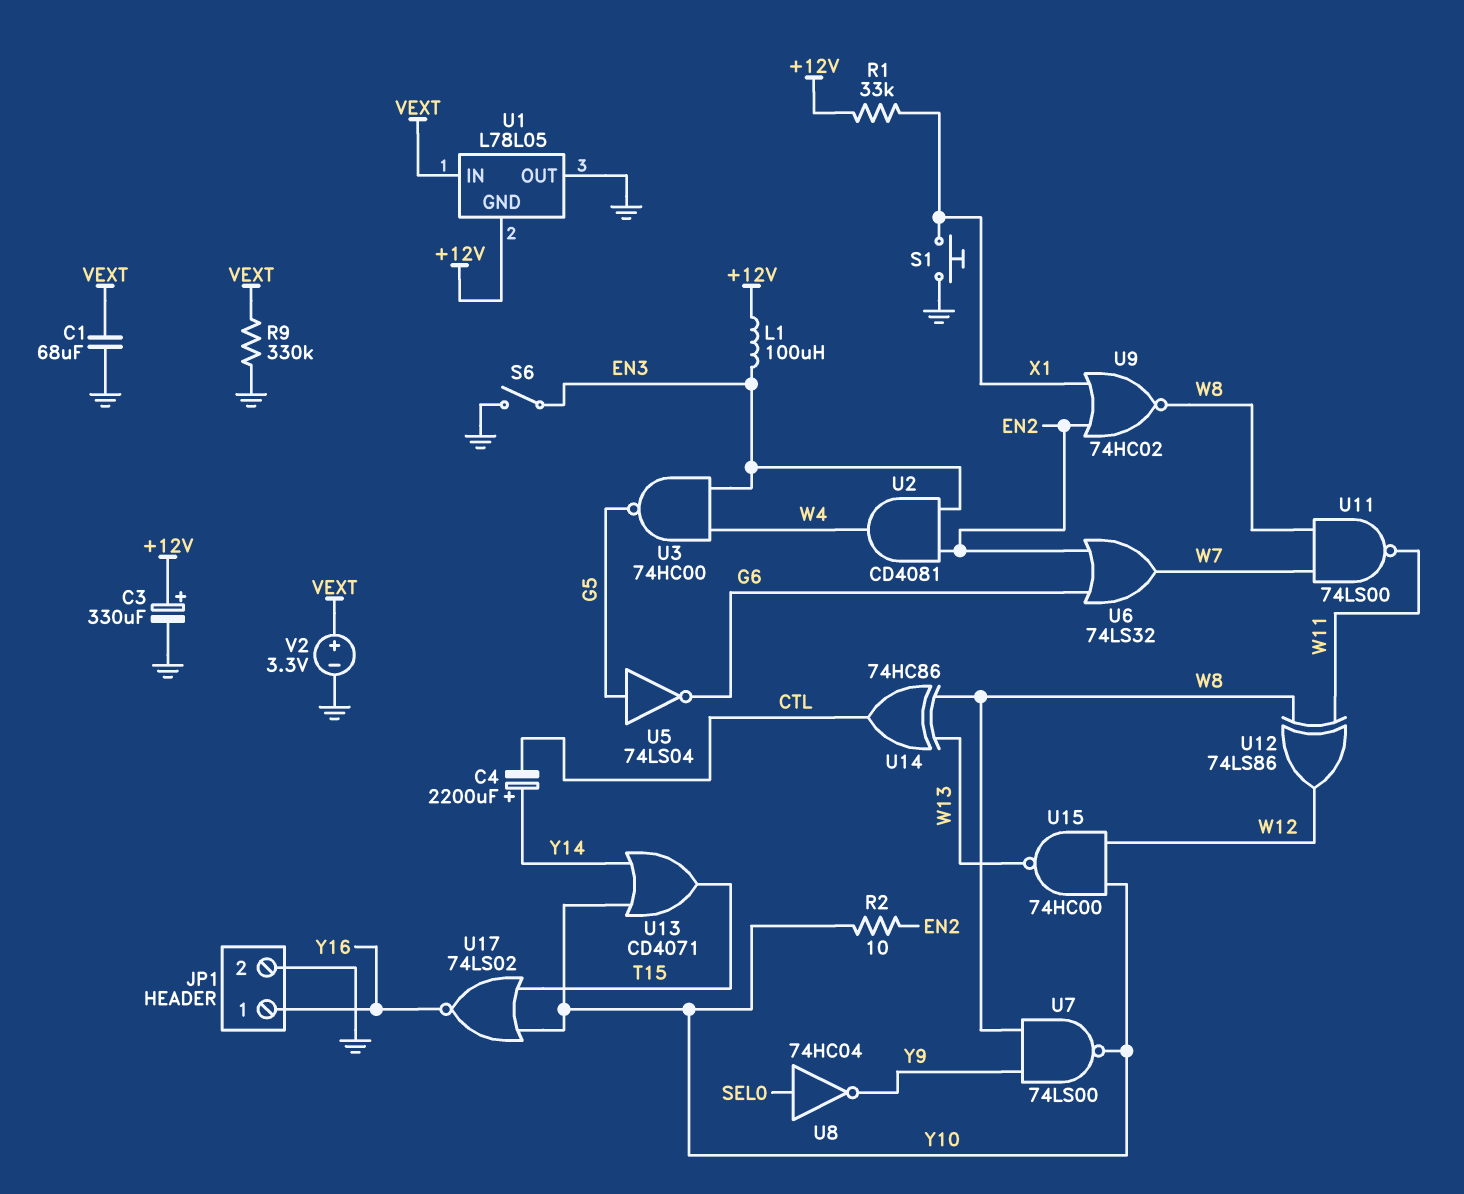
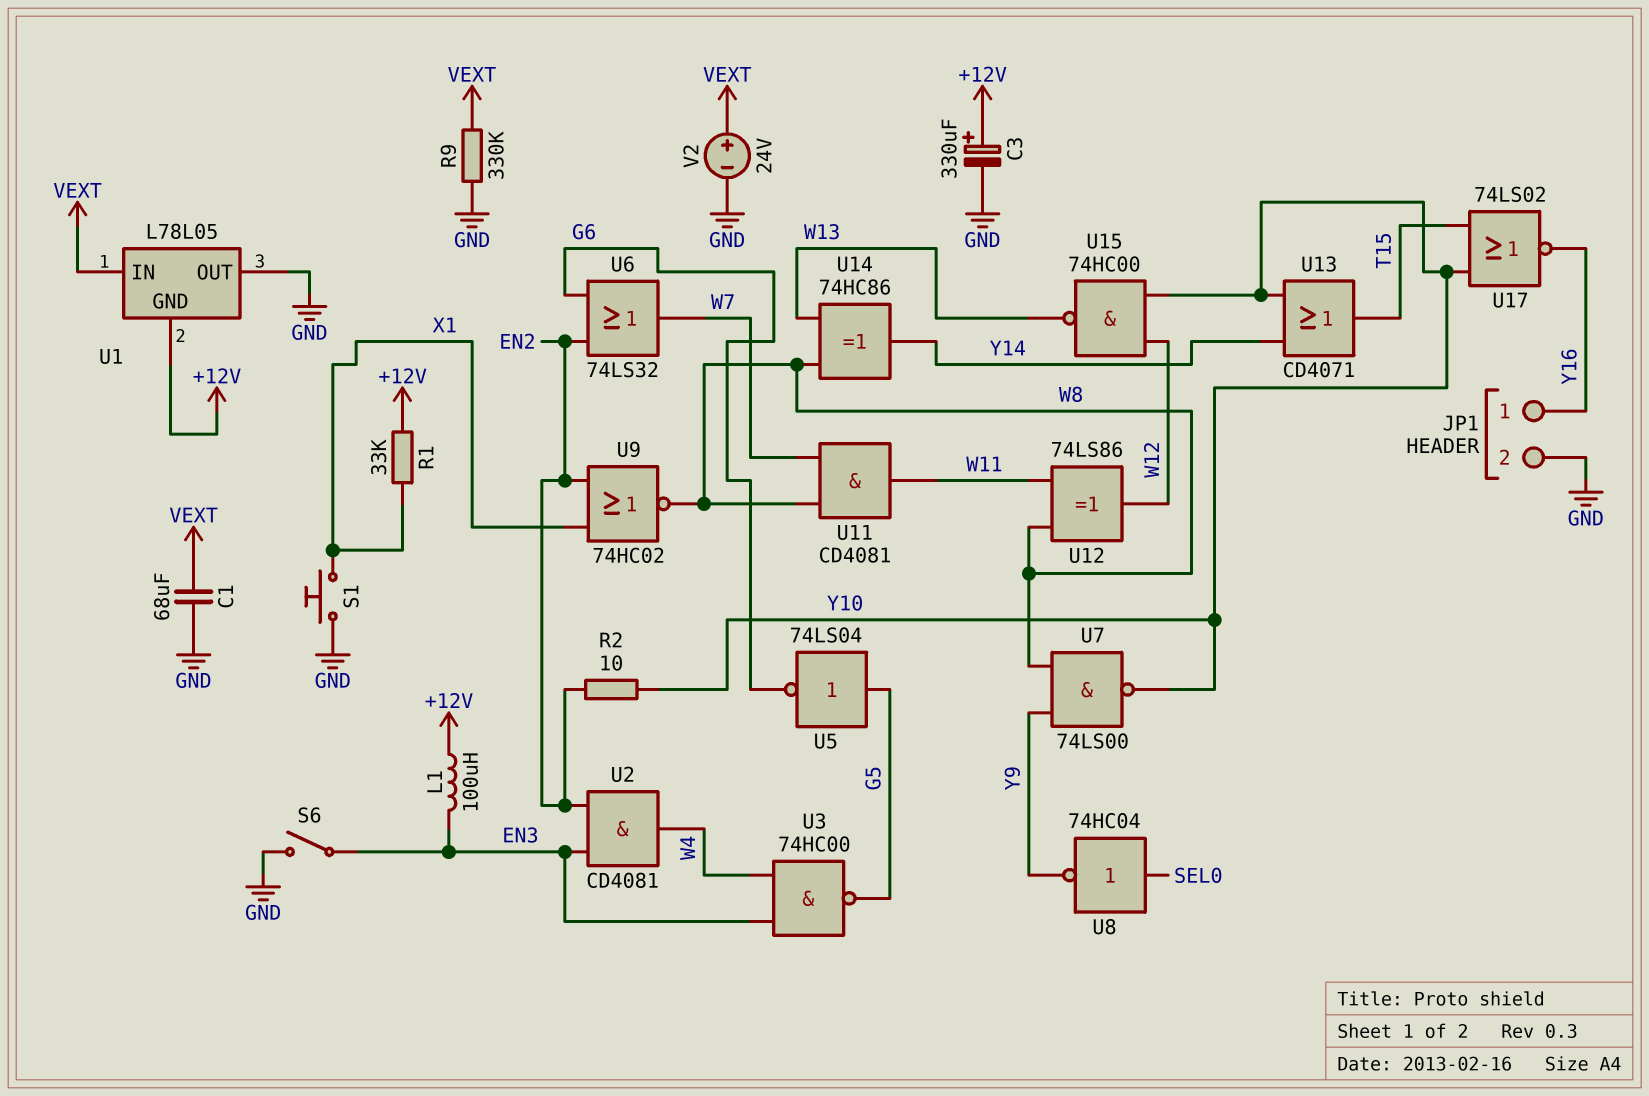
C4: 2200uF (plus Y14, minus CTL) -> none
U11: NAND 74LS00 (in W7, in W8, out W11) -> AND CD4081 (in W7, in W8, out W11)
U14: XOR 74HC86 (in W8, in W13, out CTL) -> XOR 74HC86 (in W8, in W13, out Y14)
V2: 3.3V (plus VEXT, minus GND) -> 24V (plus VEXT, minus GND)

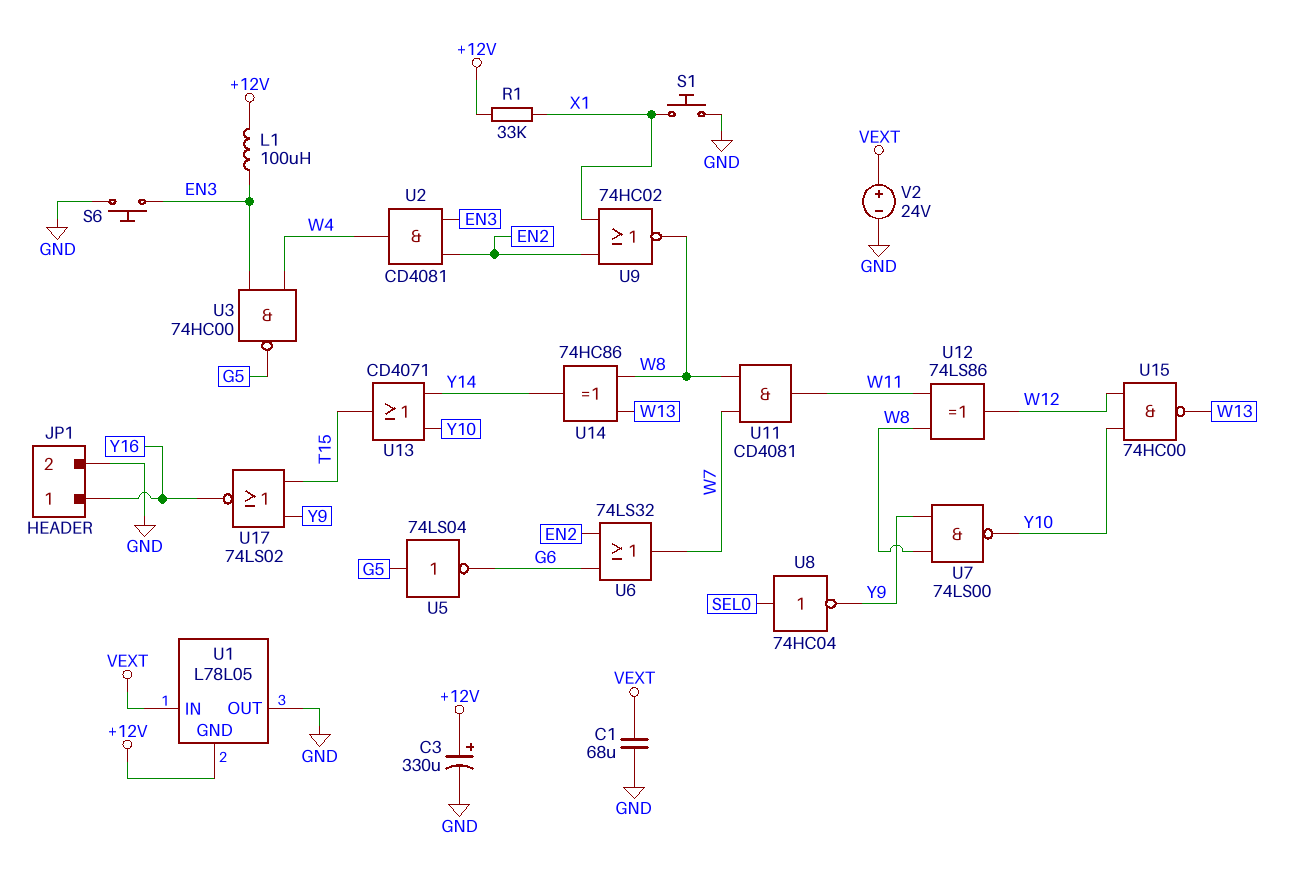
R2: 10 (EN2, Y10) -> none
R9: 330k (GND, VEXT) -> none
S6: switch (EN3, GND) -> button (EN3, GND)
U17: NOR 74LS02 (in T15, in Y10, out Y16) -> NOR 74LS02 (in T15, in Y9, out Y16)

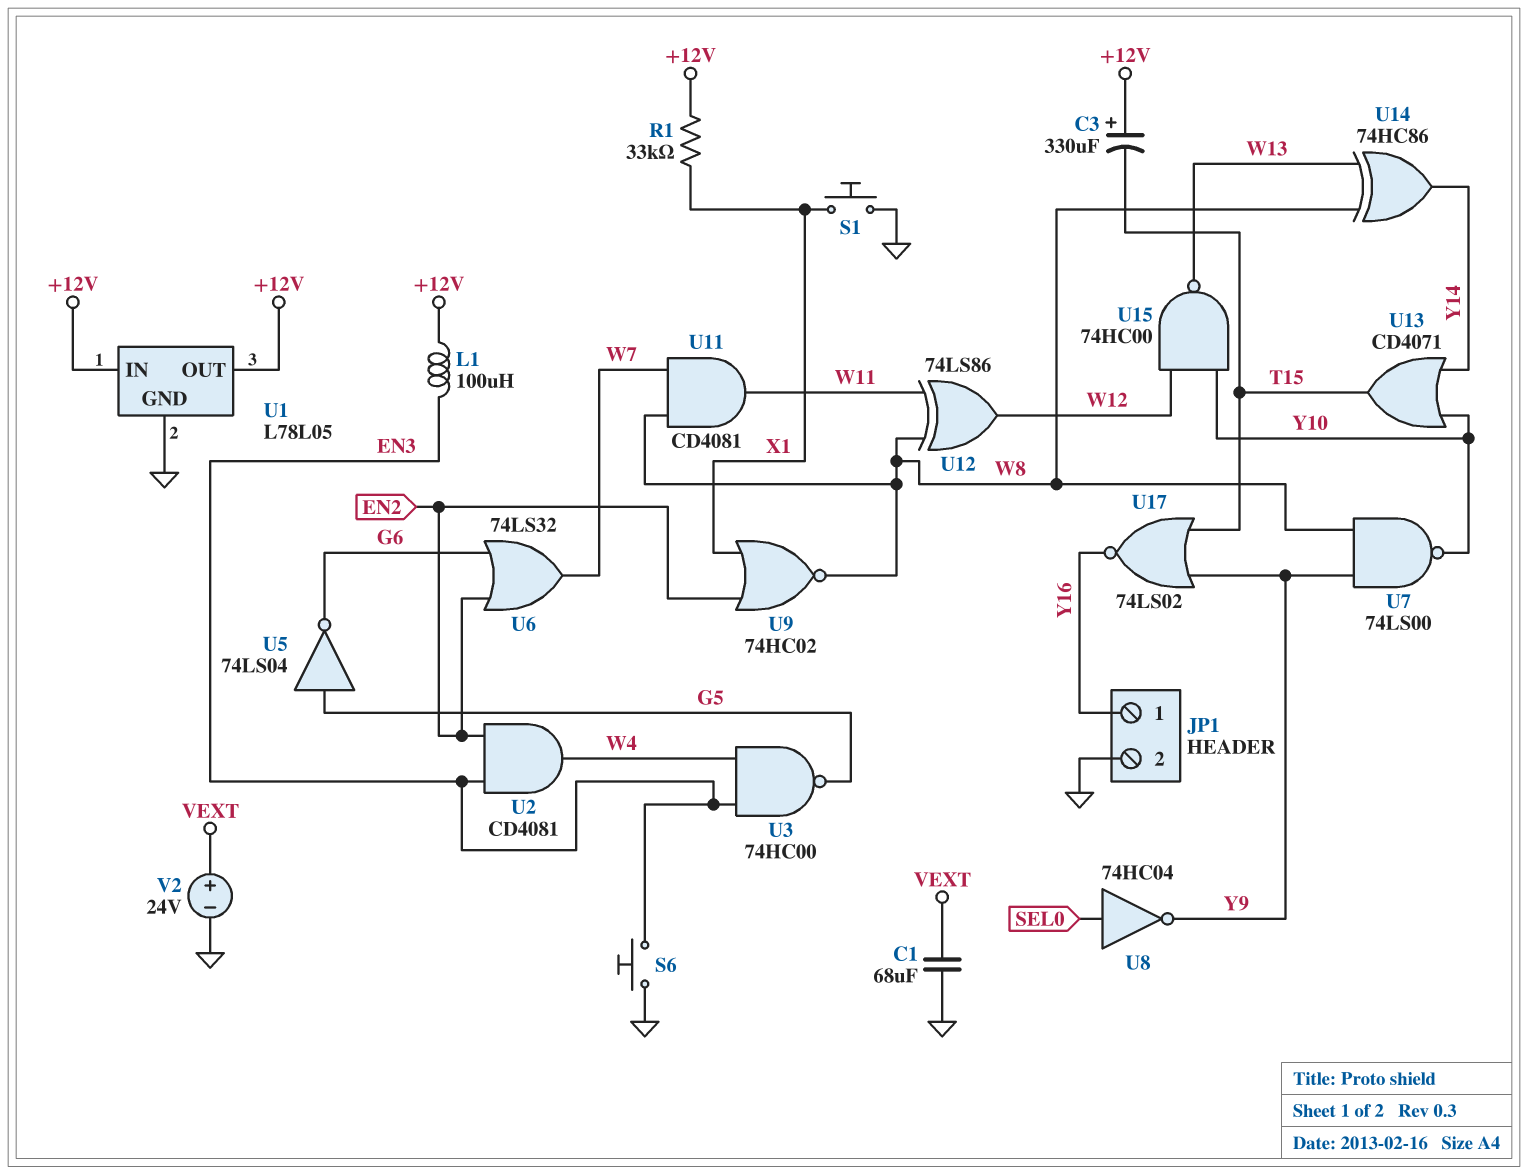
C3: 330uF (plus +12V, minus GND) -> 330uF (plus +12V, minus T15)
U1 pin GND: +12V -> GND
U1 pin IN: VEXT -> +12V
U1 pin OUT: GND -> +12V

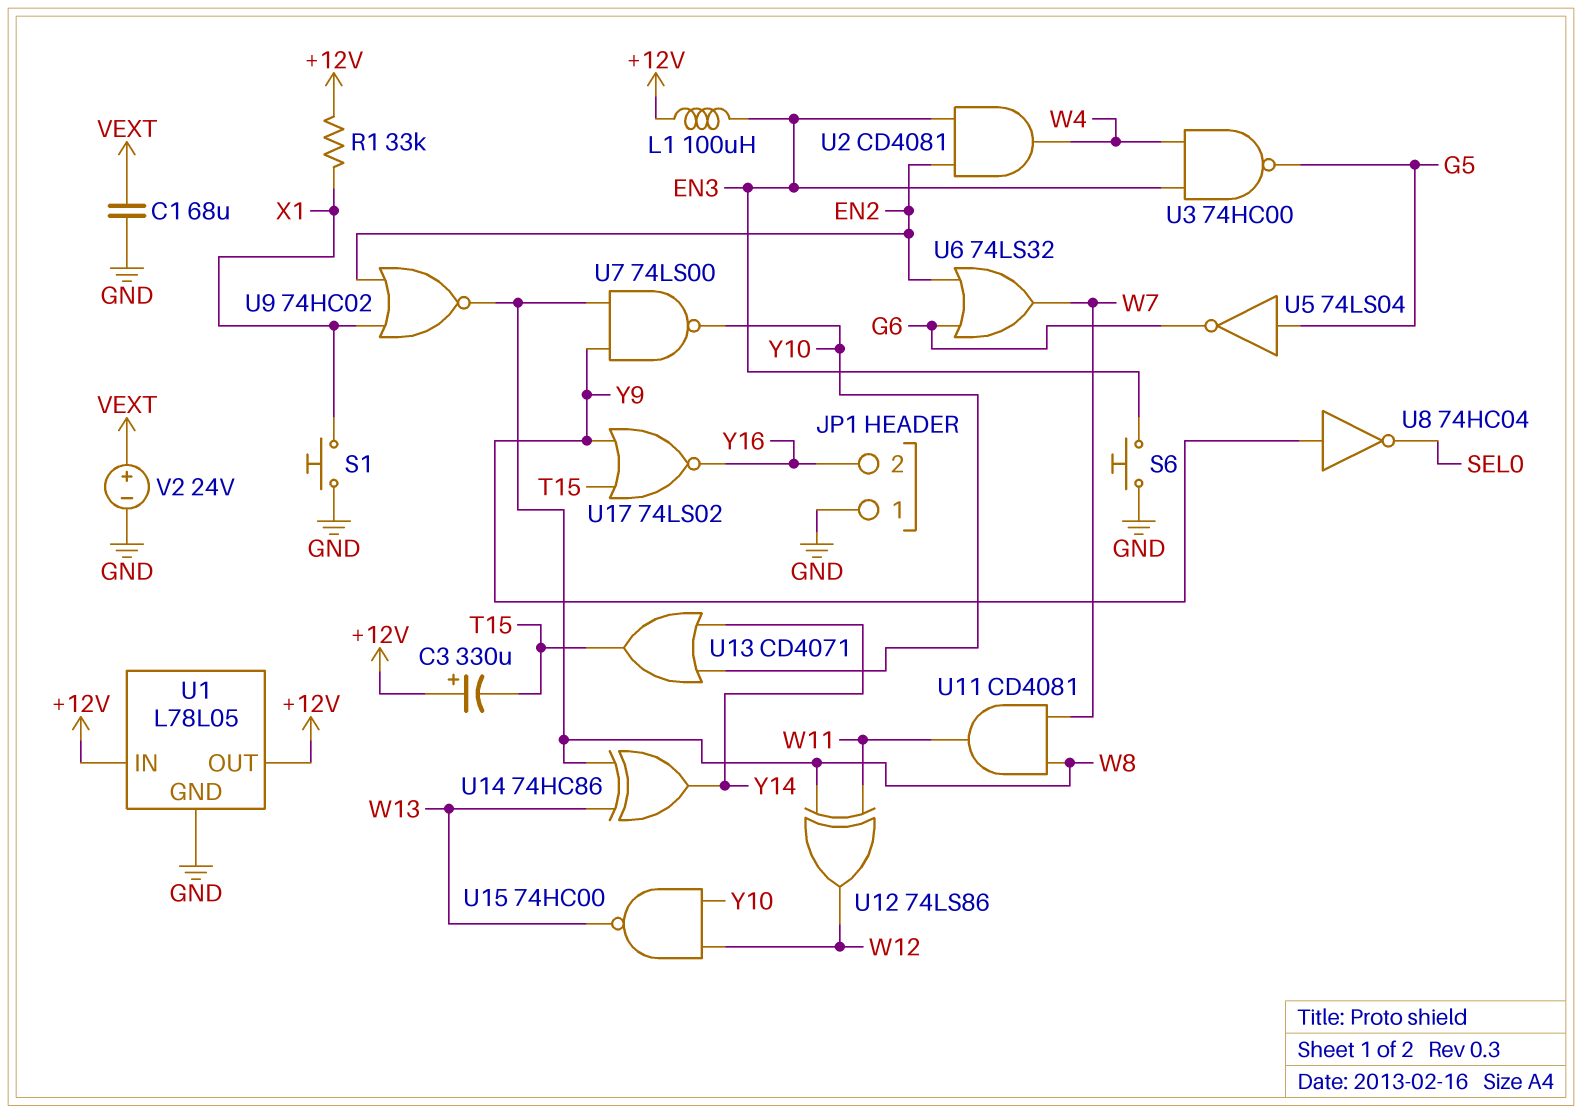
JP1 pin 1: Y16 -> GND
JP1 pin 2: GND -> Y16
U8: NOT 74HC04 (in SEL0, out Y9) -> NOT 74HC04 (in Y9, out SEL0)

